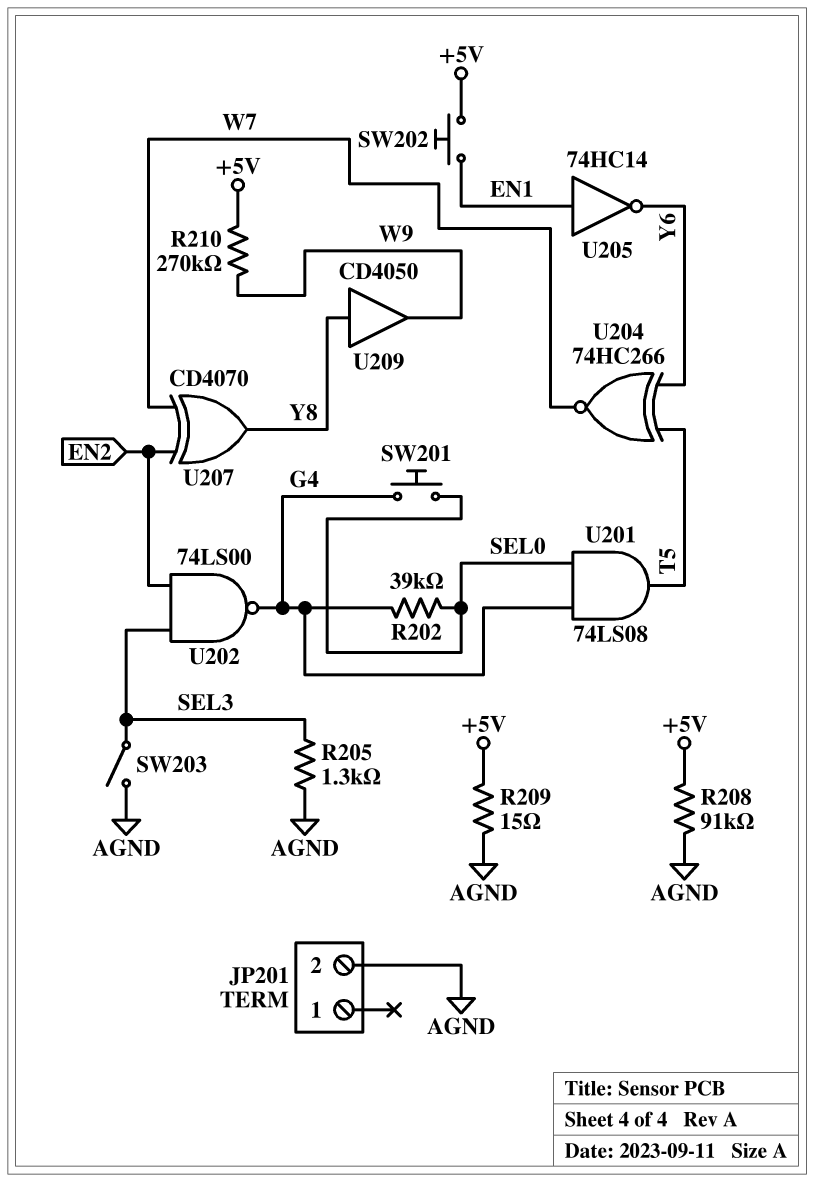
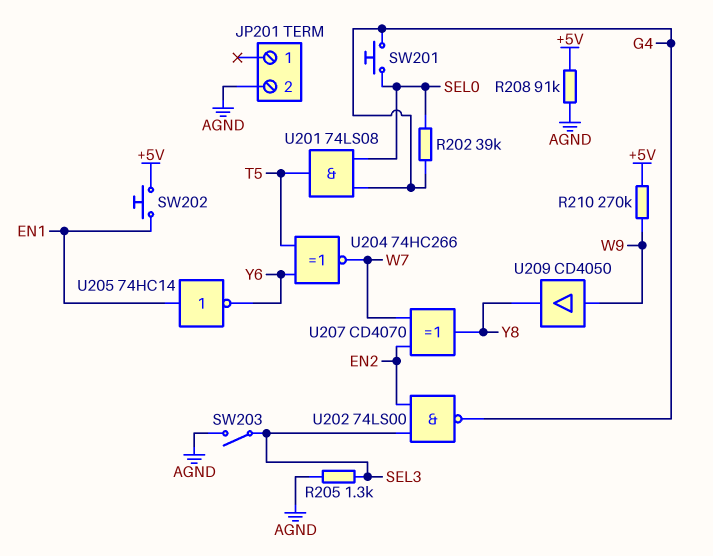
R209: 15 (+5V, AGND) -> none
U209: buffer CD4050 (in Y8, out W9) -> buffer CD4050 (in W9, out Y8)

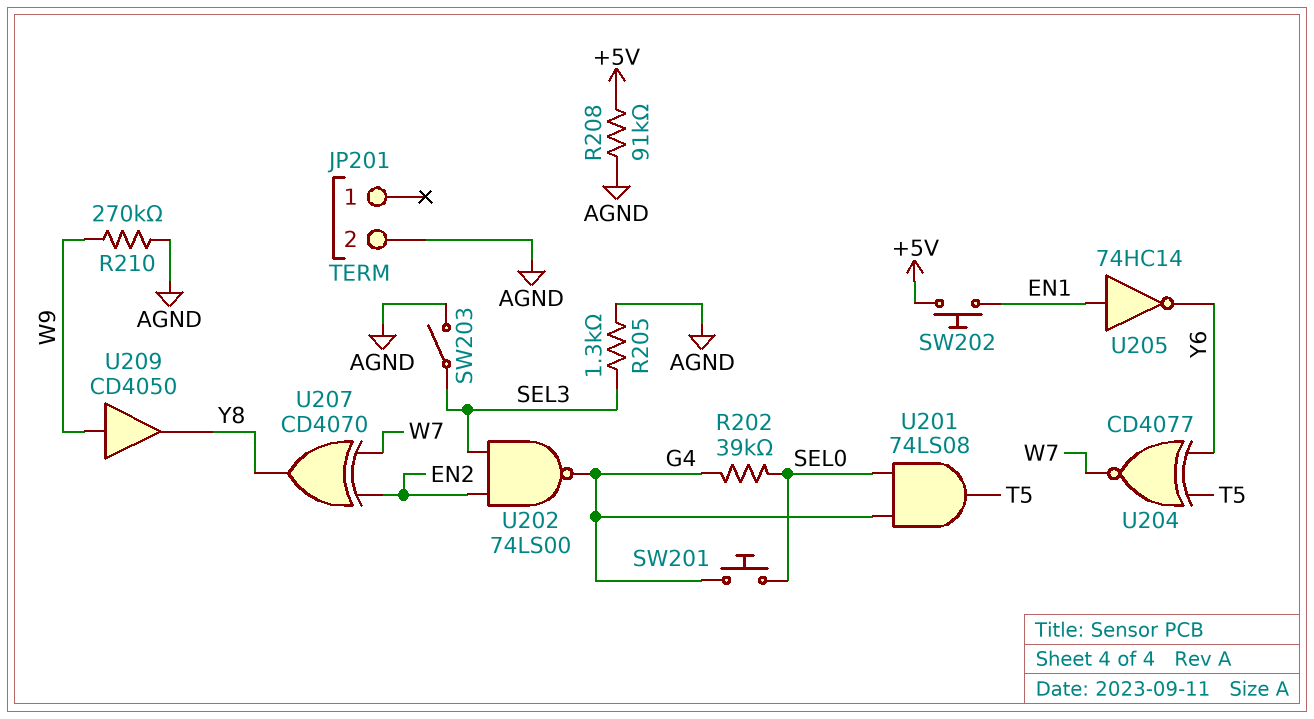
R210: 270k (+5V, W9) -> 270k (AGND, W9)
U204: XNOR 74HC266 (in T5, in Y6, out W7) -> XNOR CD4077 (in T5, in Y6, out W7)

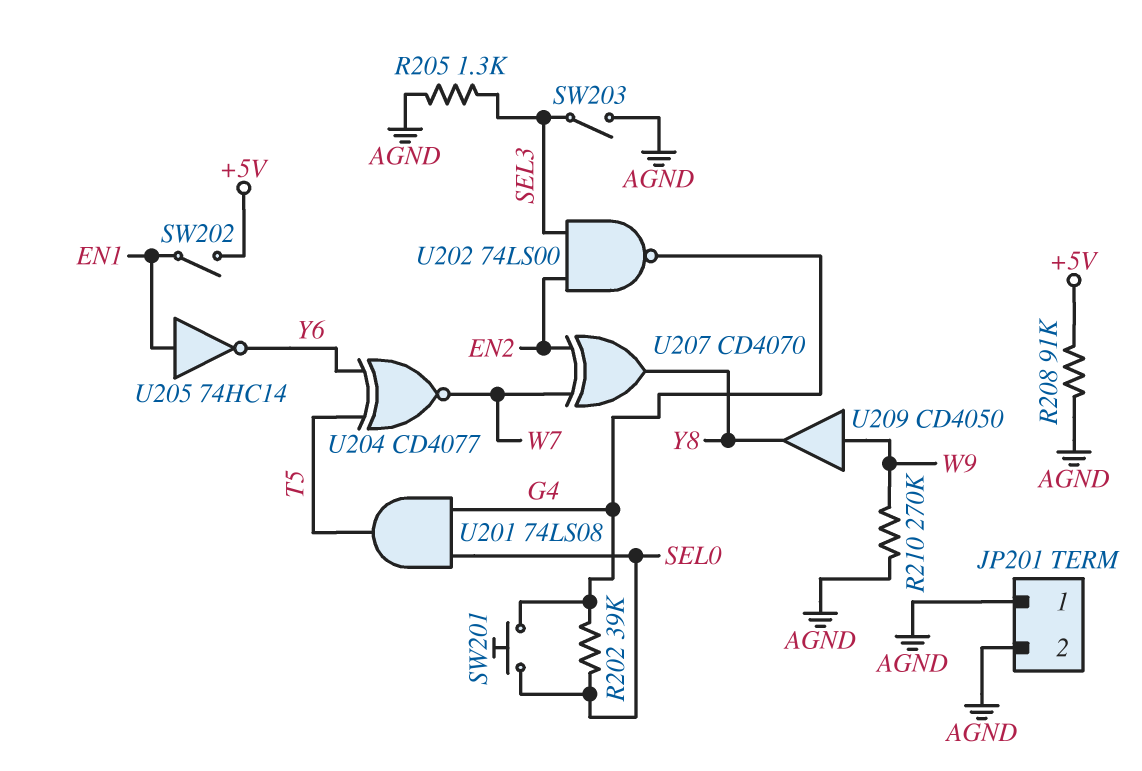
JP201 pin 1: none -> AGND
SW202: button (+5V, EN1) -> switch (+5V, EN1)

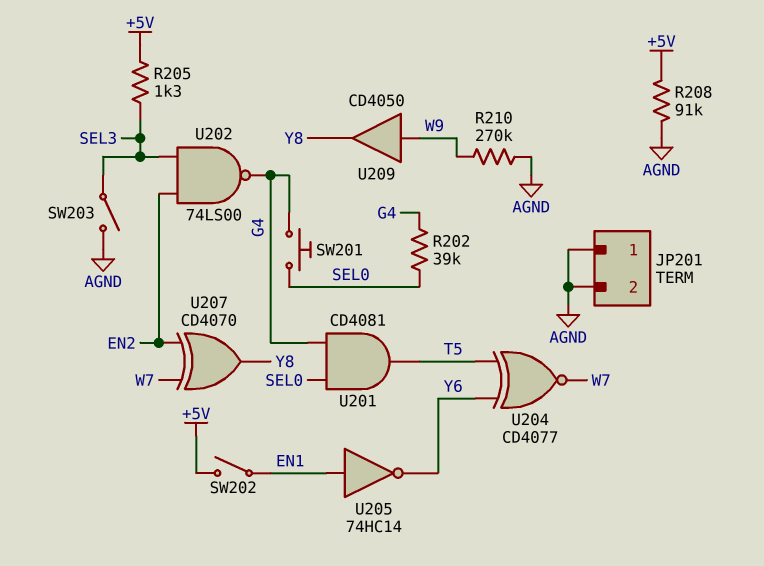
R205: 1.3k (AGND, SEL3) -> 1.3k (+5V, SEL3)
U201: AND 74LS08 (in G4, in SEL0, out T5) -> AND CD4081 (in G4, in SEL0, out T5)

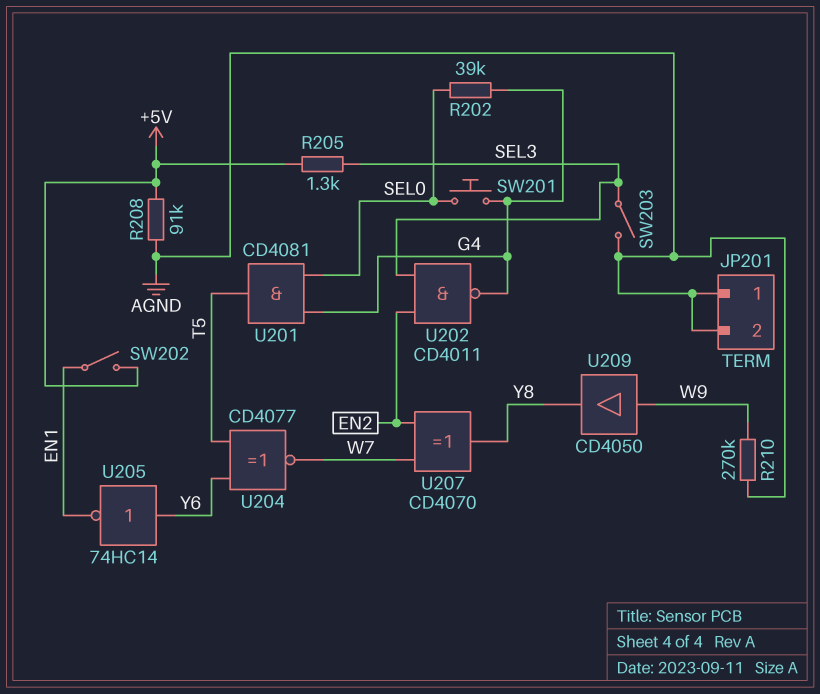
U202: NAND 74LS00 (in EN2, in SEL3, out G4) -> NAND CD4011 (in EN2, in SEL3, out G4)
U205: NOT 74HC14 (in EN1, out Y6) -> NOT 74HC14 (in Y6, out EN1)

